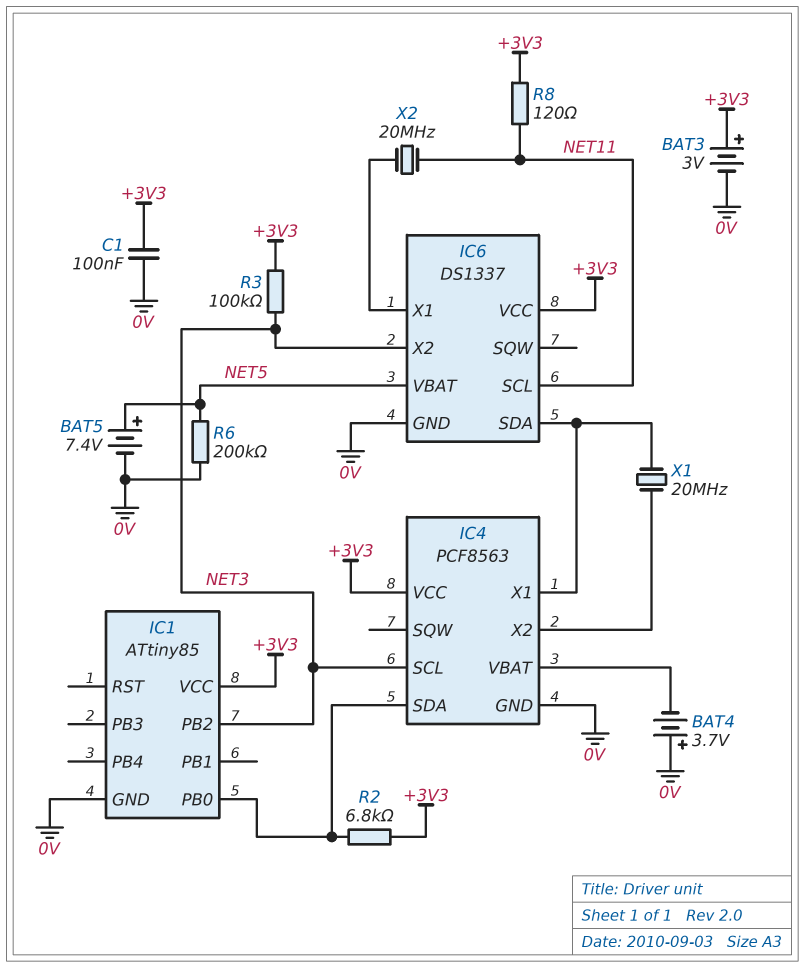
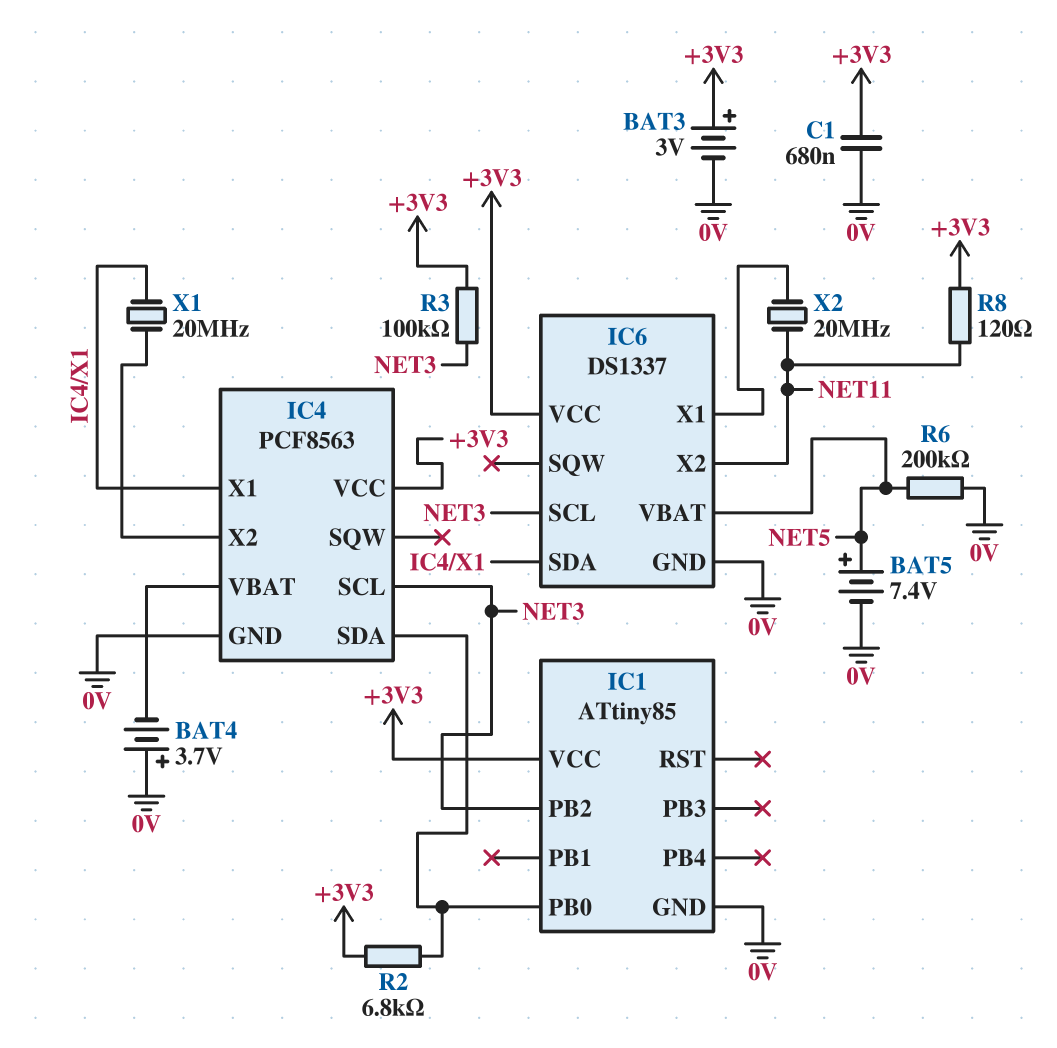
C1: 100nF (+3V3, 0V) -> 680nF (+3V3, 0V)
IC6 pin SCL: NET11 -> NET3
IC6 pin X2: NET3 -> NET11

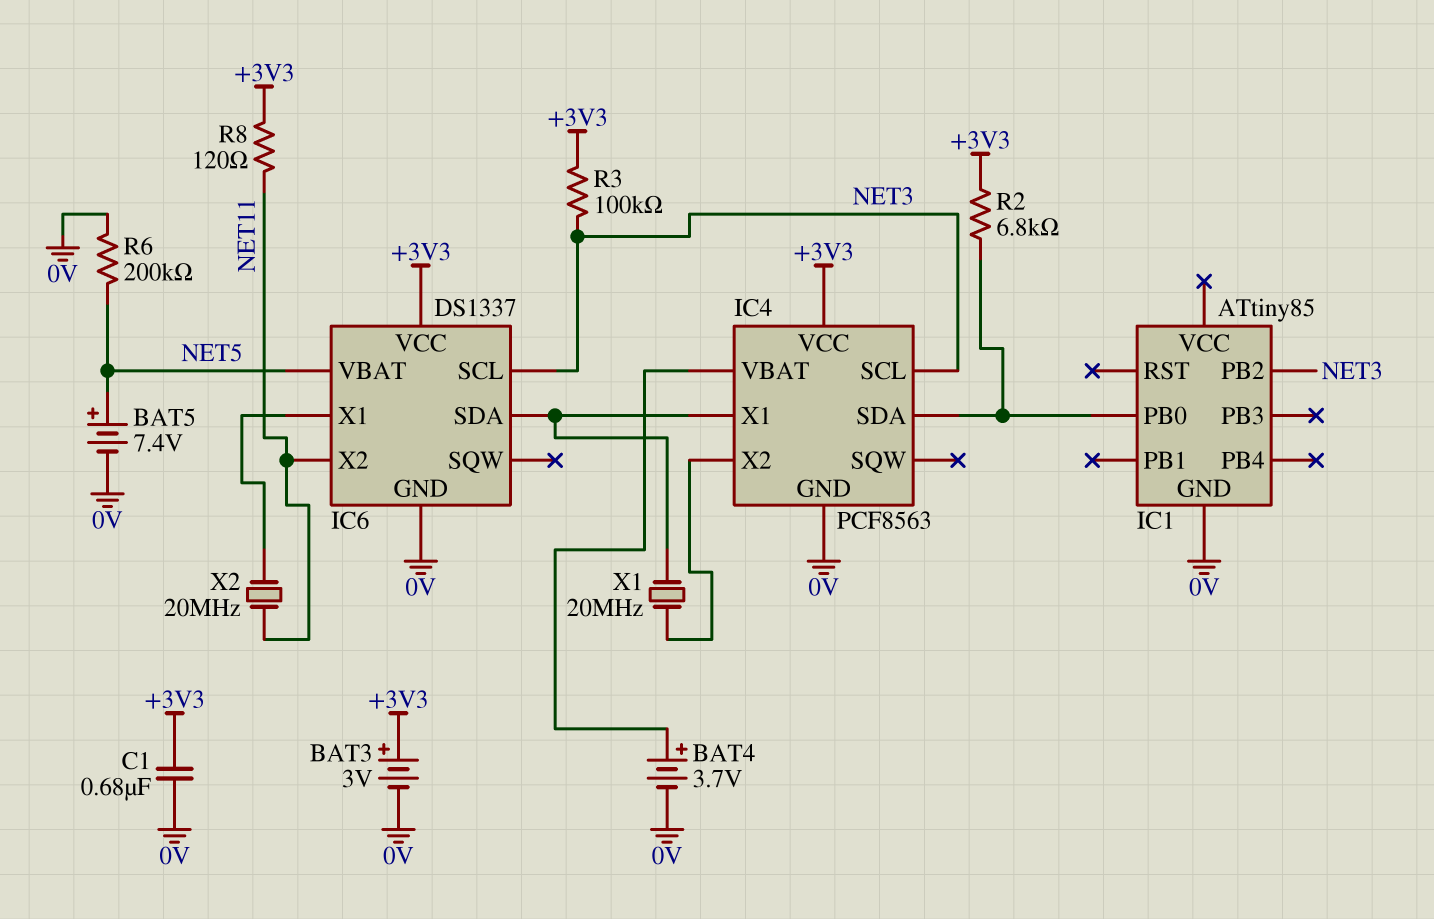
BAT4: 3.7V (plus 0V, minus IC4/VBAT) -> 3.7V (plus IC4/VBAT, minus 0V)
IC1 pin VCC: +3V3 -> none

